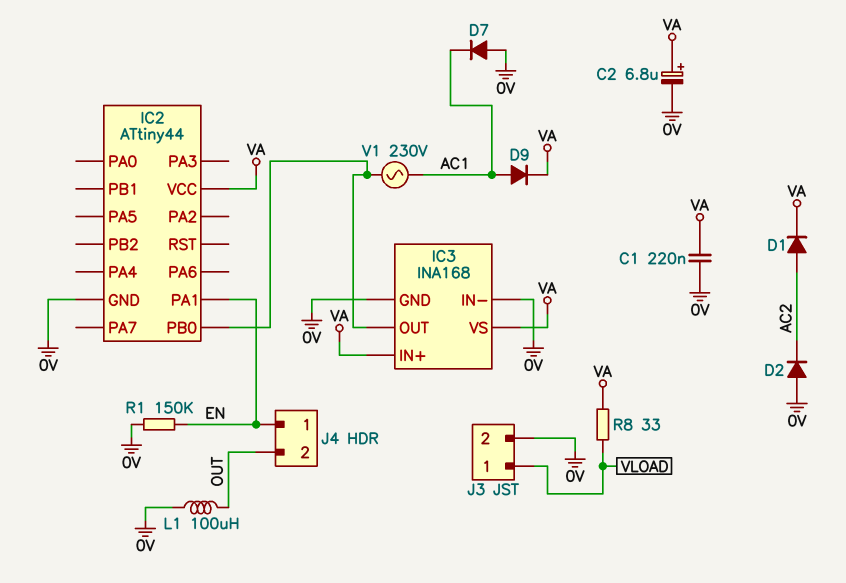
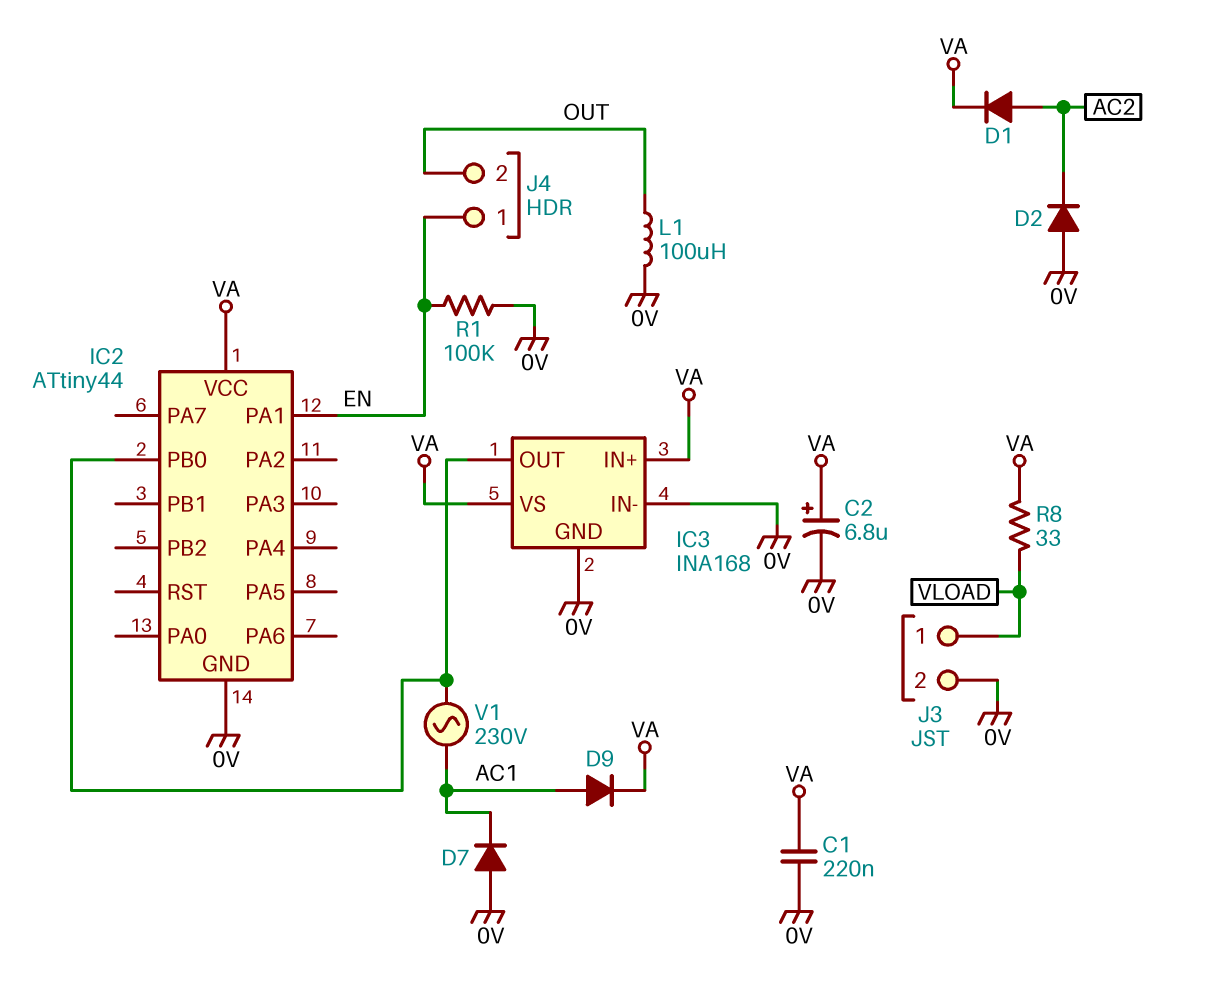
R1: 150k (0V, EN) -> 100k (0V, EN)

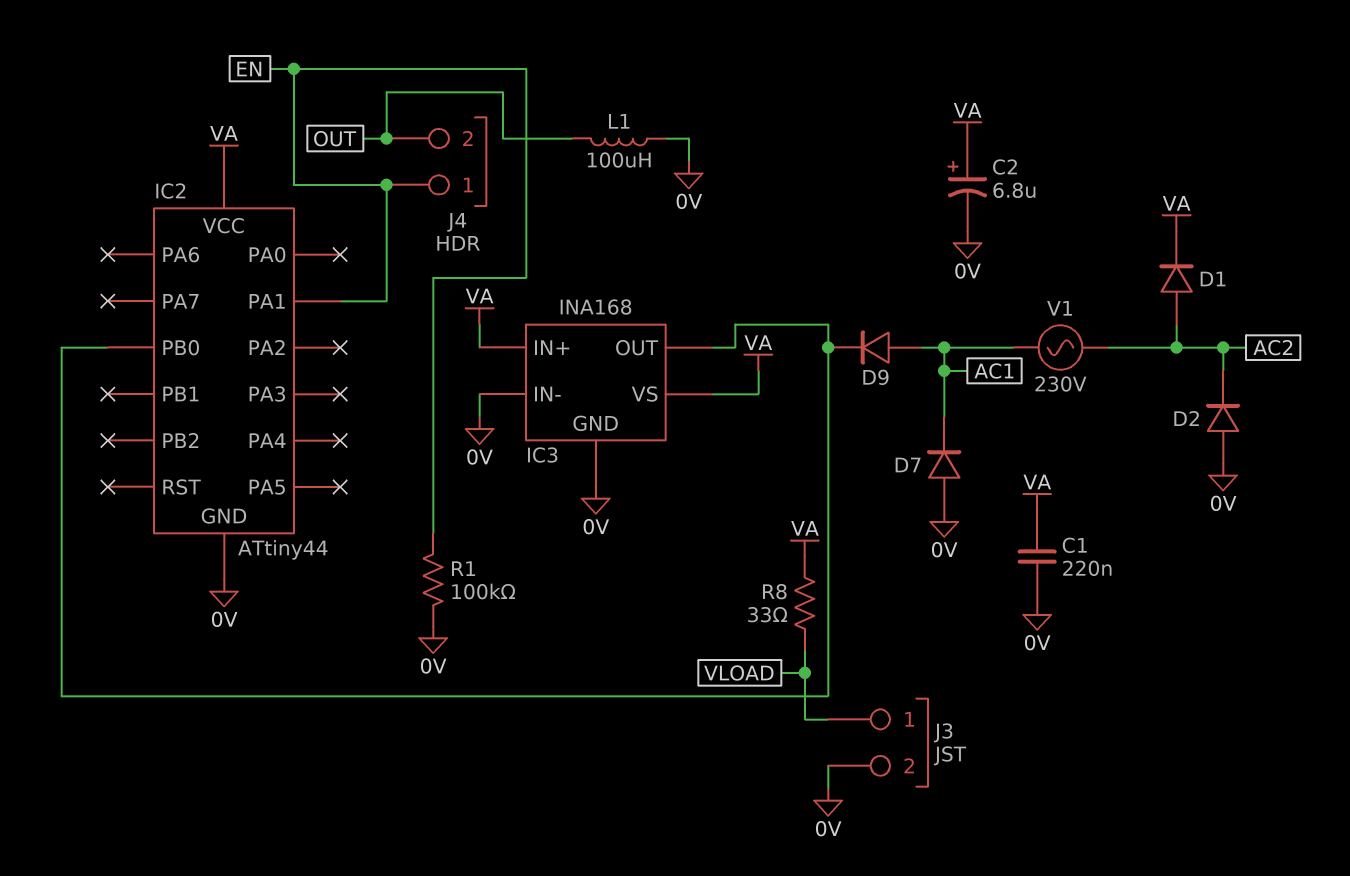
D9: diode (A AC1, K VA) -> diode (A AC1, K IC2/PB0)
V1: AC 230V (AC1, IC2/PB0) -> AC 230V (AC1, AC2)

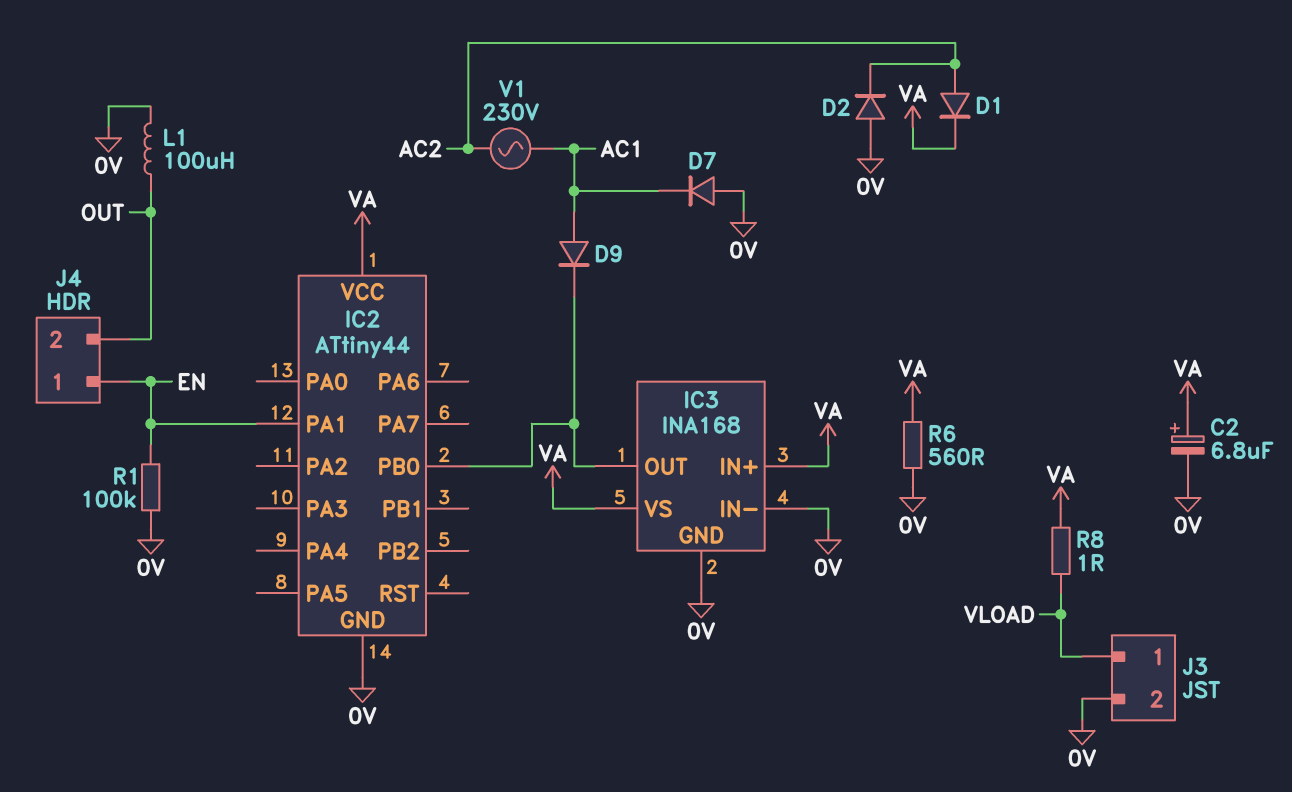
C1: 220nF (0V, VA) -> none
R6: none -> 560 (0V, VA)
R8: 33 (VA, VLOAD) -> 1 (VA, VLOAD)

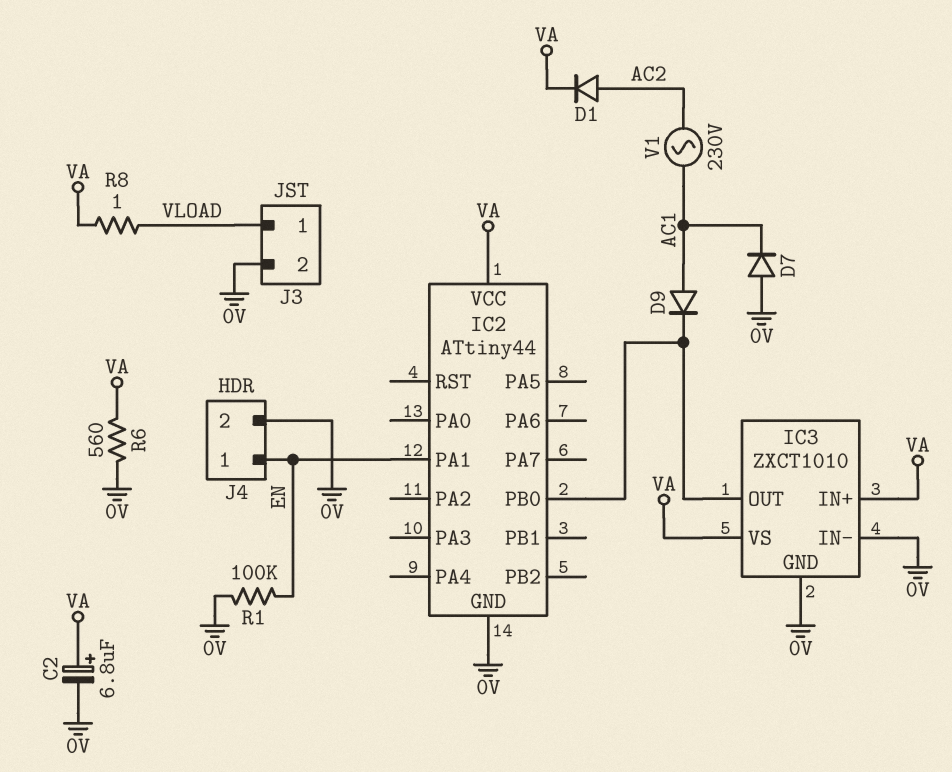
D2: diode (A 0V, K AC2) -> none
IC3: INA168 -> ZXCT1010
J4 pin 2: OUT -> 0V
L1: 100uH (0V, OUT) -> none

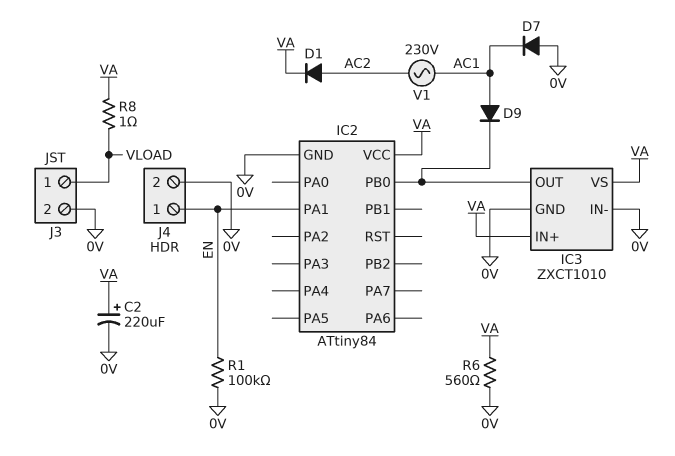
C2: 6.8uF (plus VA, minus 0V) -> 220uF (plus VA, minus 0V)
IC2: ATtiny44 -> ATtiny84

